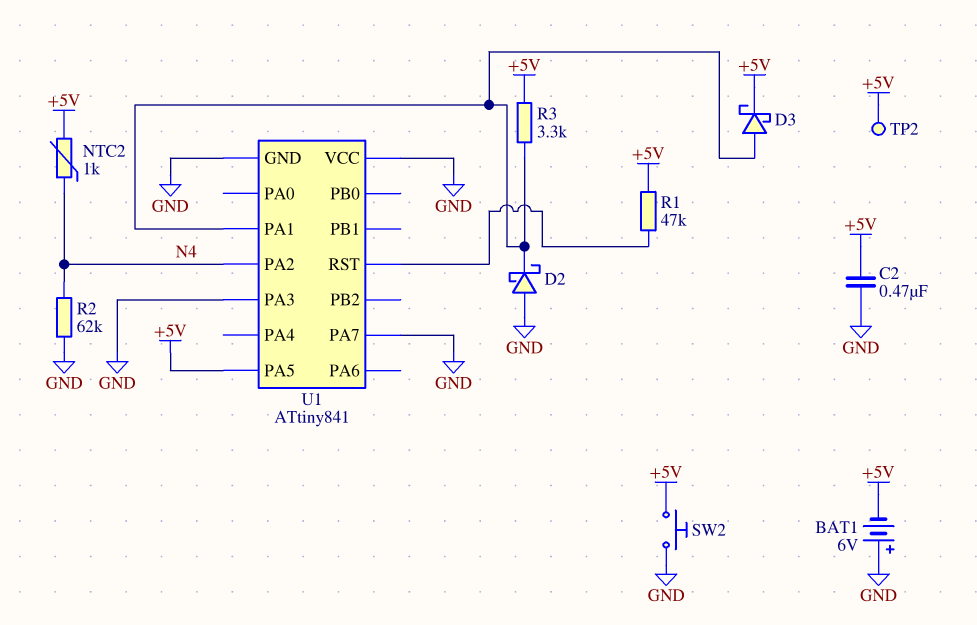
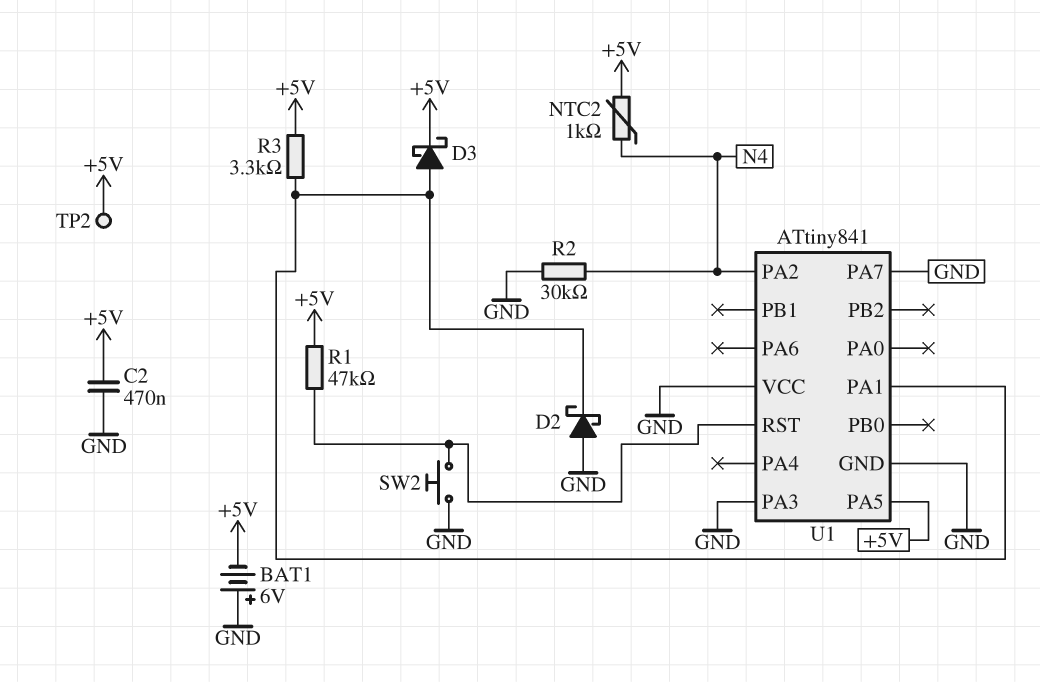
R2: 62k (GND, N4) -> 30k (GND, N4)
SW2: button (+5V, GND) -> button (GND, U1/RST)

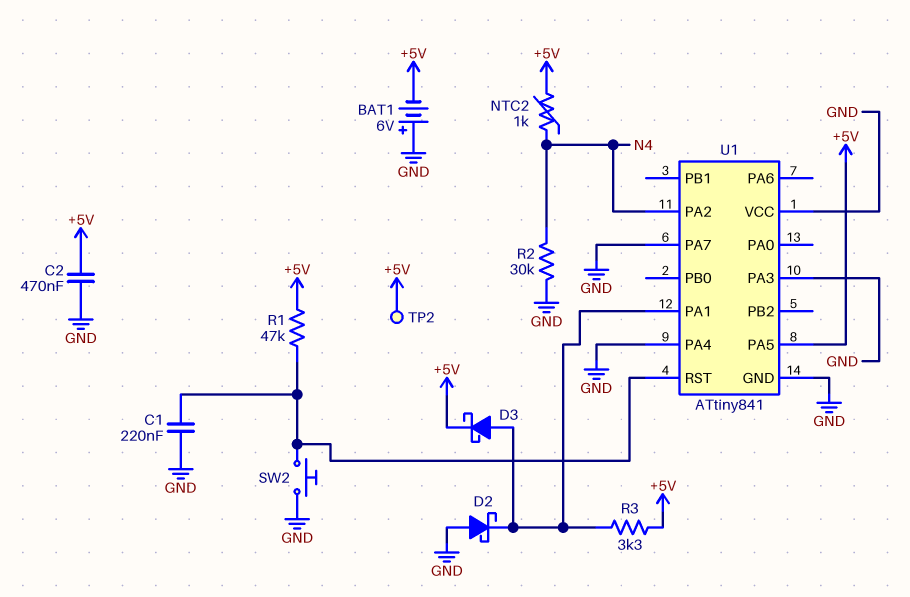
C1: none -> 220nF (GND, U1/RST)
U1 pin PA4: none -> GND

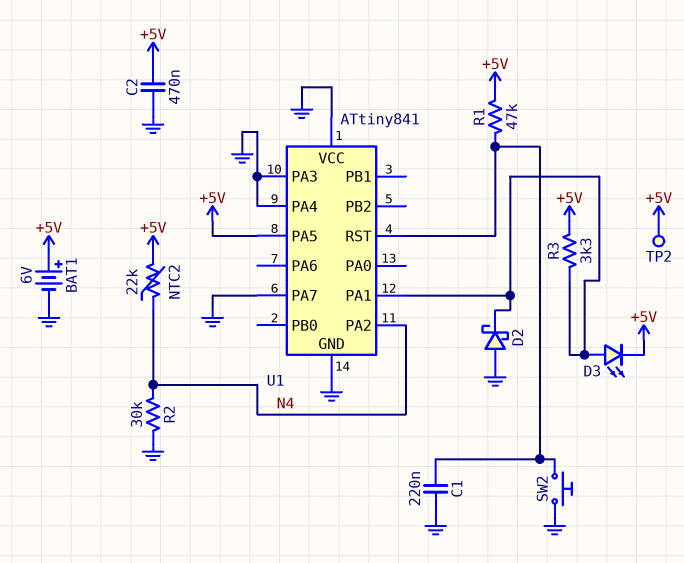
BAT1: 6V (plus GND, minus +5V) -> 6V (plus +5V, minus GND)
D3: schottky (A U1/PA1, K +5V) -> LED (A U1/PA1, K +5V)
NTC2: 1k (+5V, N4) -> 22k (+5V, N4)

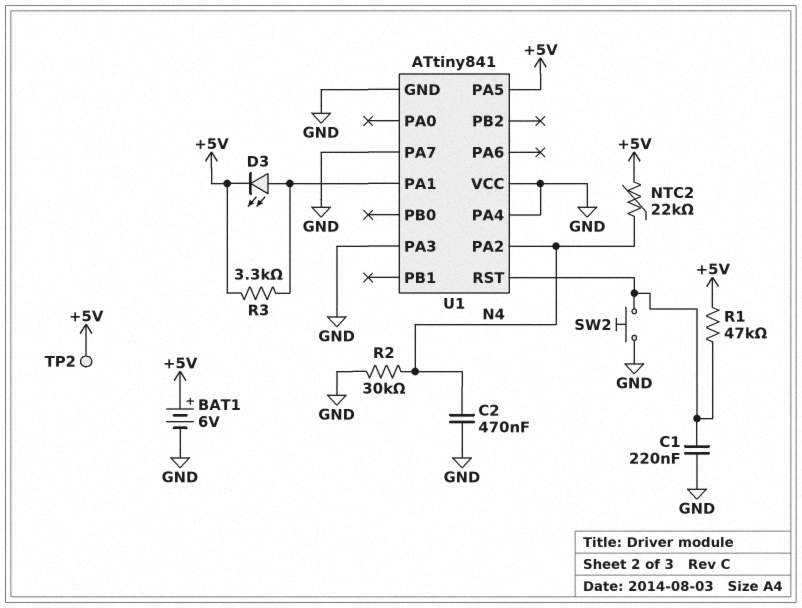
C2: 470nF (+5V, GND) -> 470nF (GND, N4)
D2: schottky (A GND, K U1/PA1) -> none

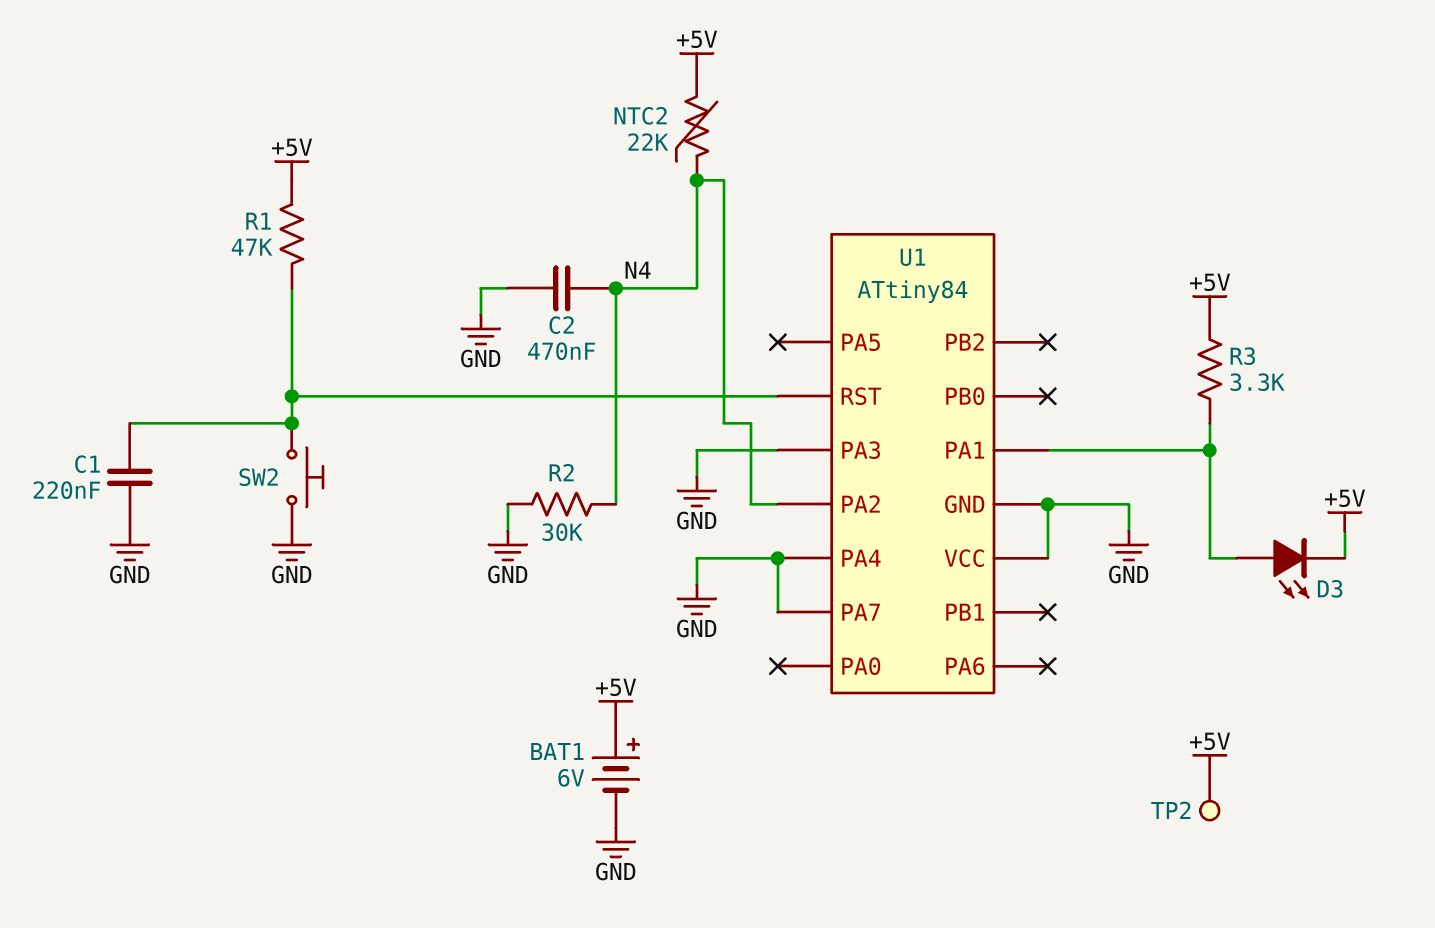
U1: ATtiny841 -> ATtiny84
U1 pin PA5: +5V -> none

